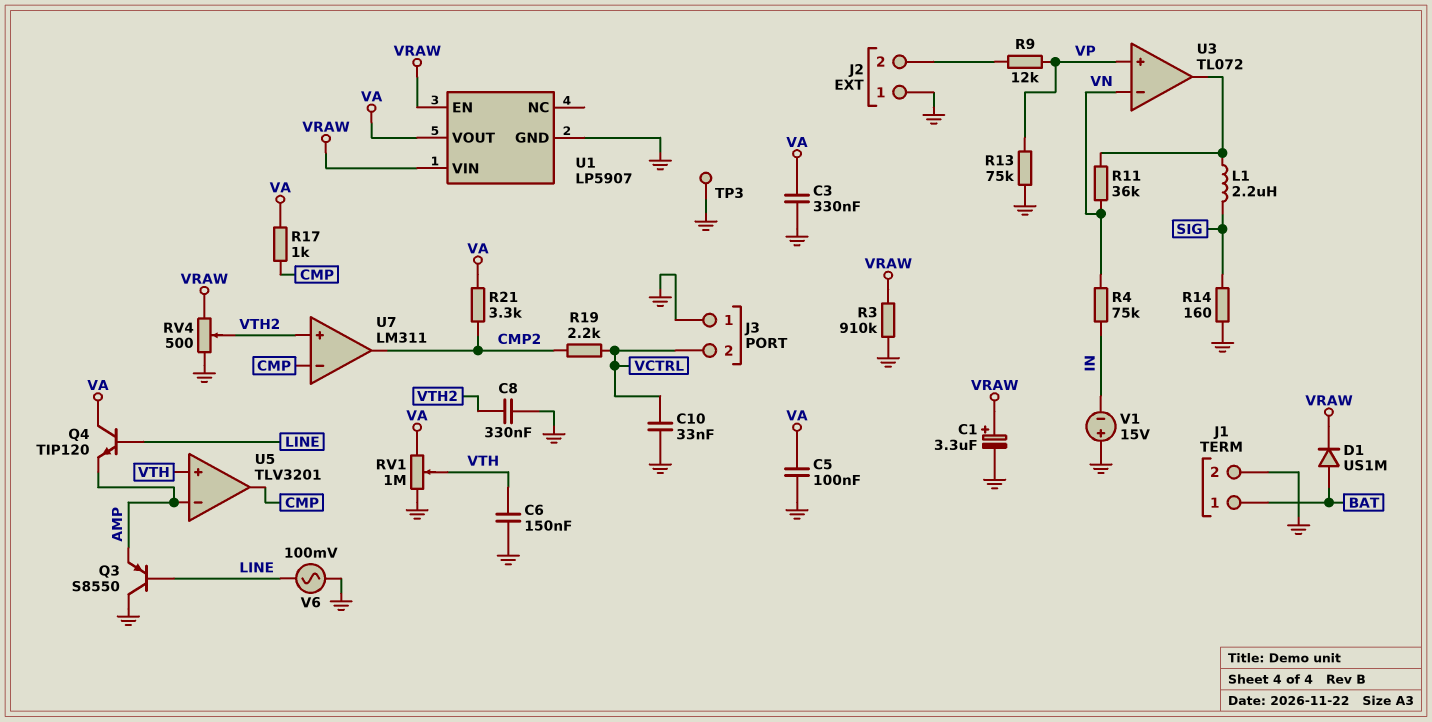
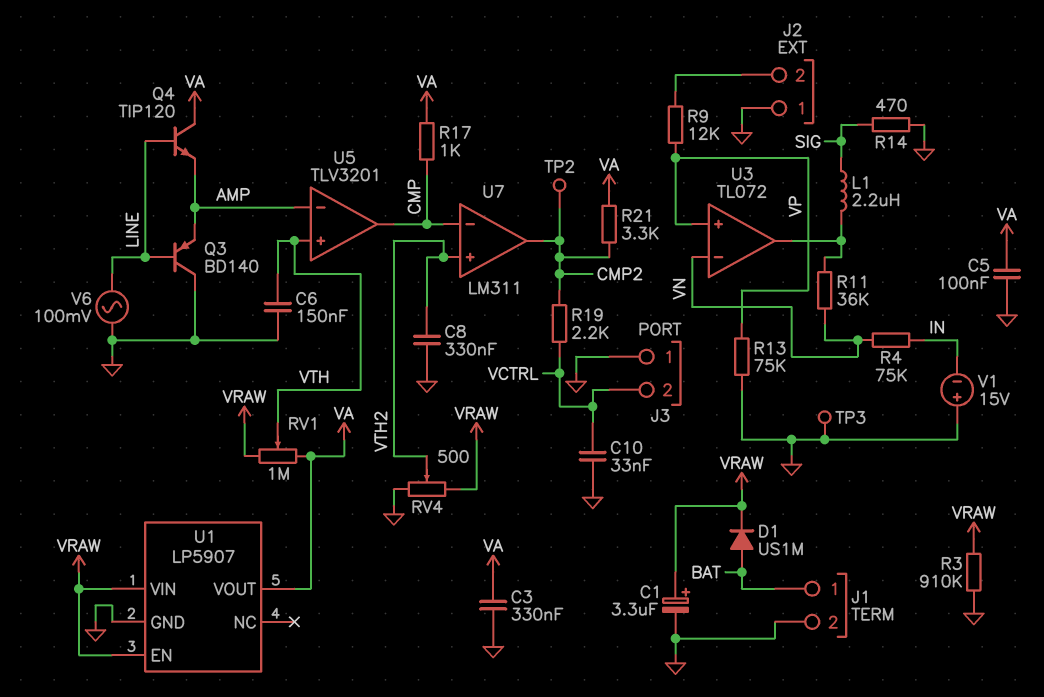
Q3: PNP S8550 (B LINE, C GND, E AMP) -> PNP BD140 (B LINE, C GND, E AMP)
R14: 160 (GND, SIG) -> 470 (GND, SIG)
RV1: 1M (GND, VA, wiper VTH) -> 1M (VA, VRAW, wiper VTH)
TP2: none -> test point (CMP2)

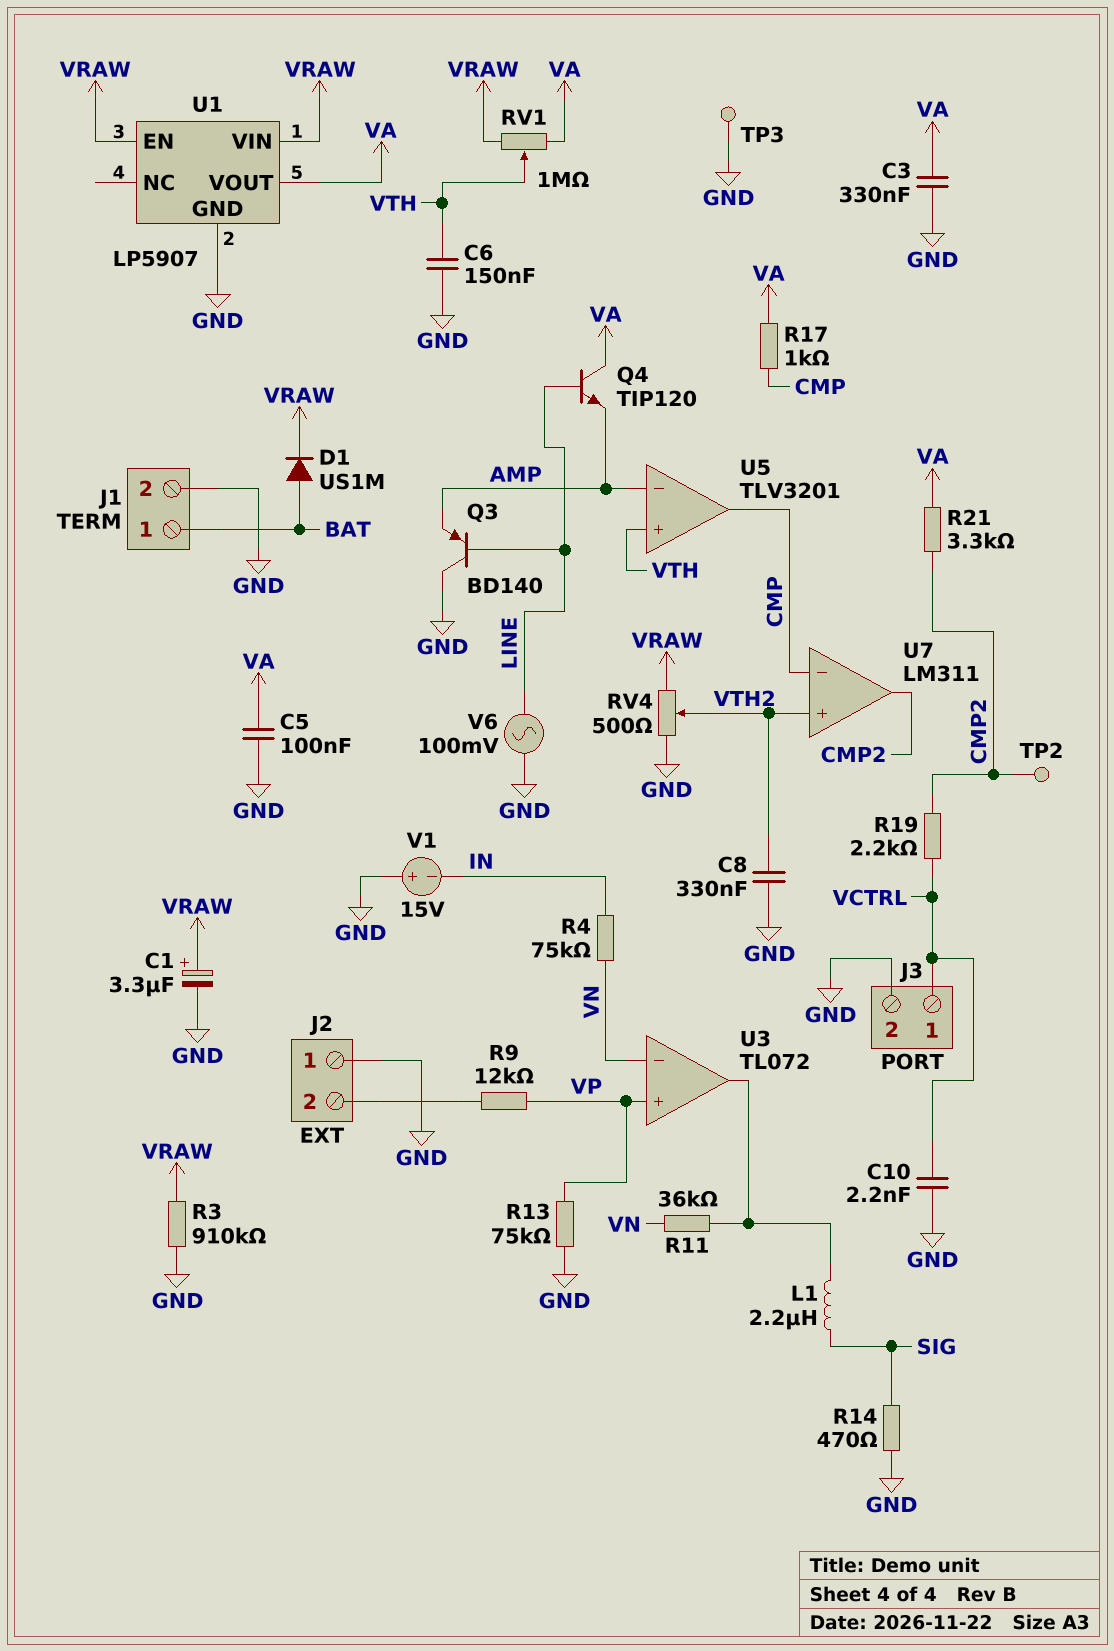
C10: 33nF (GND, VCTRL) -> 2.2nF (GND, VCTRL)
J3 pin 1: GND -> VCTRL
J3 pin 2: VCTRL -> GND

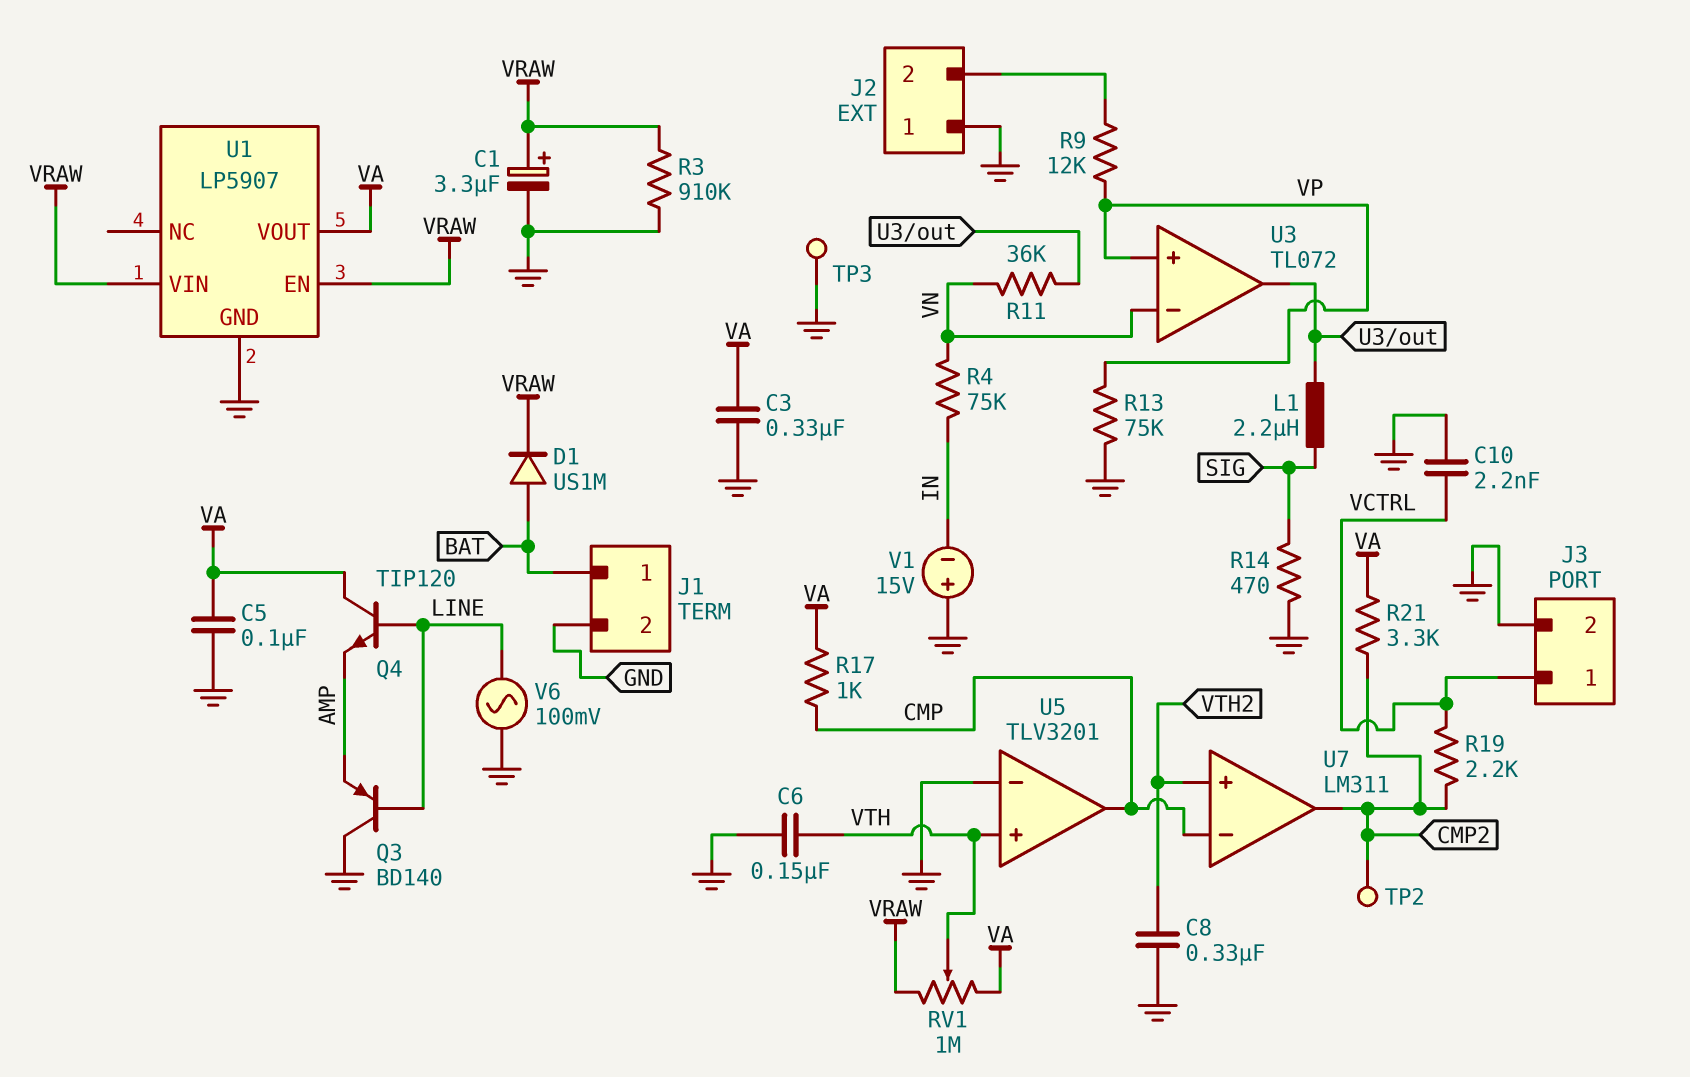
RV4: 500 (GND, VRAW, wiper VTH2) -> none
U5 pin in-: AMP -> GND

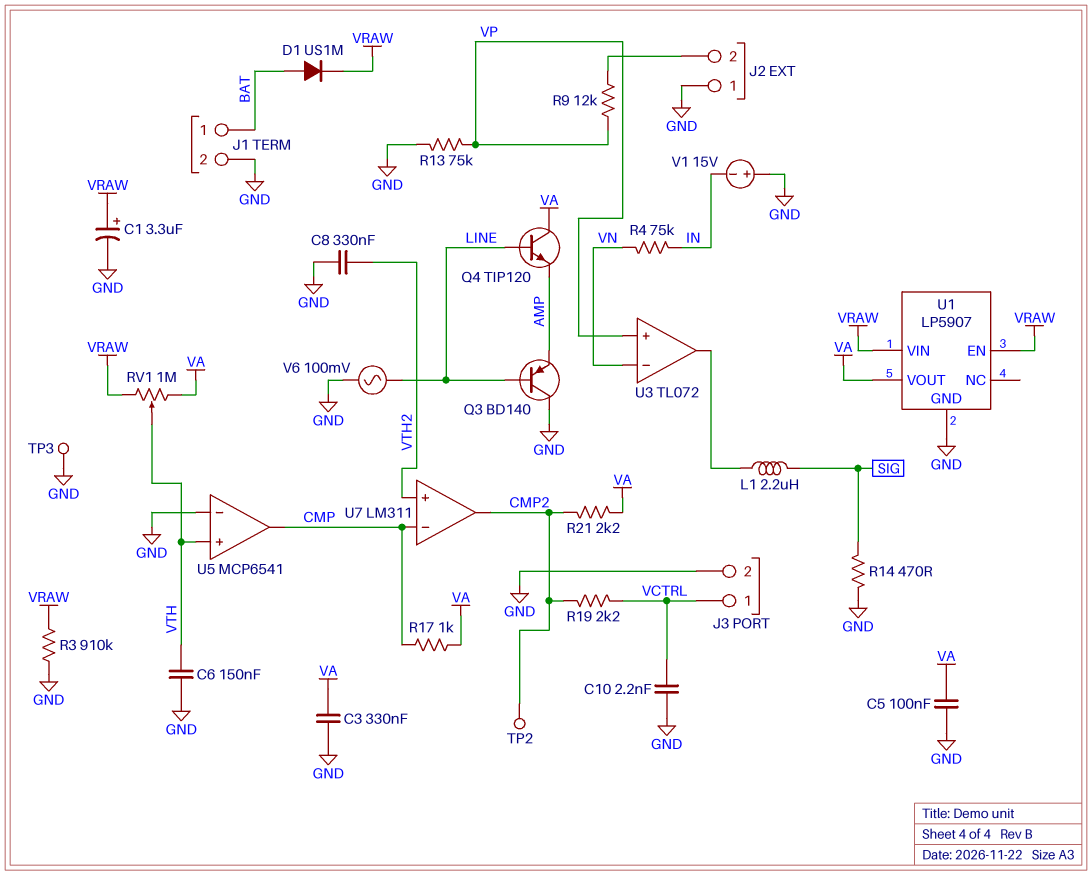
R11: 36k (U3/out, VN) -> none
R21: 3.3k (CMP2, VA) -> 2.2k (CMP2, VA)
U5: TLV3201 -> MCP6541

